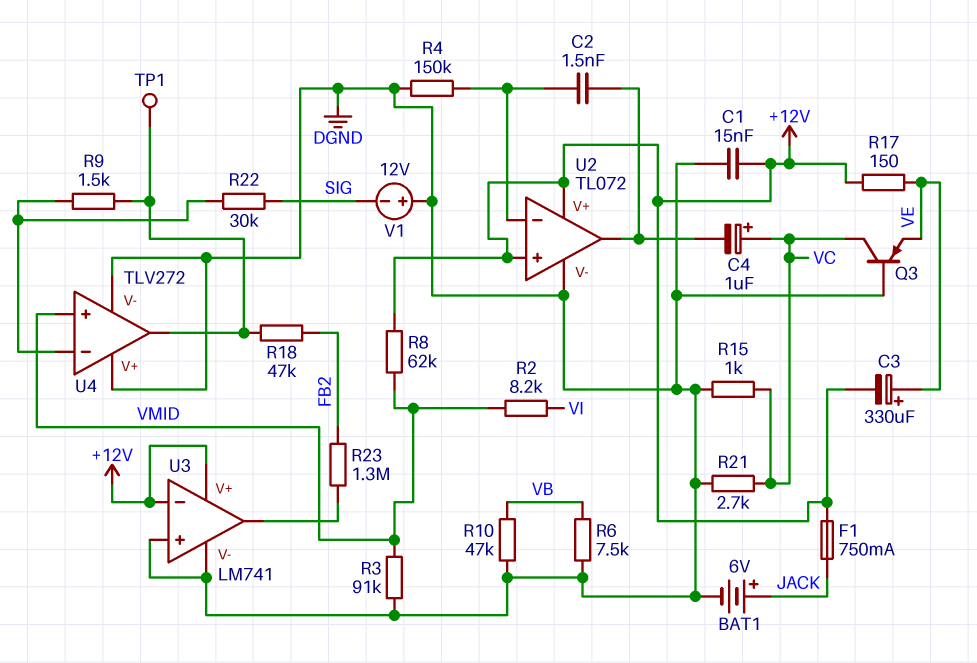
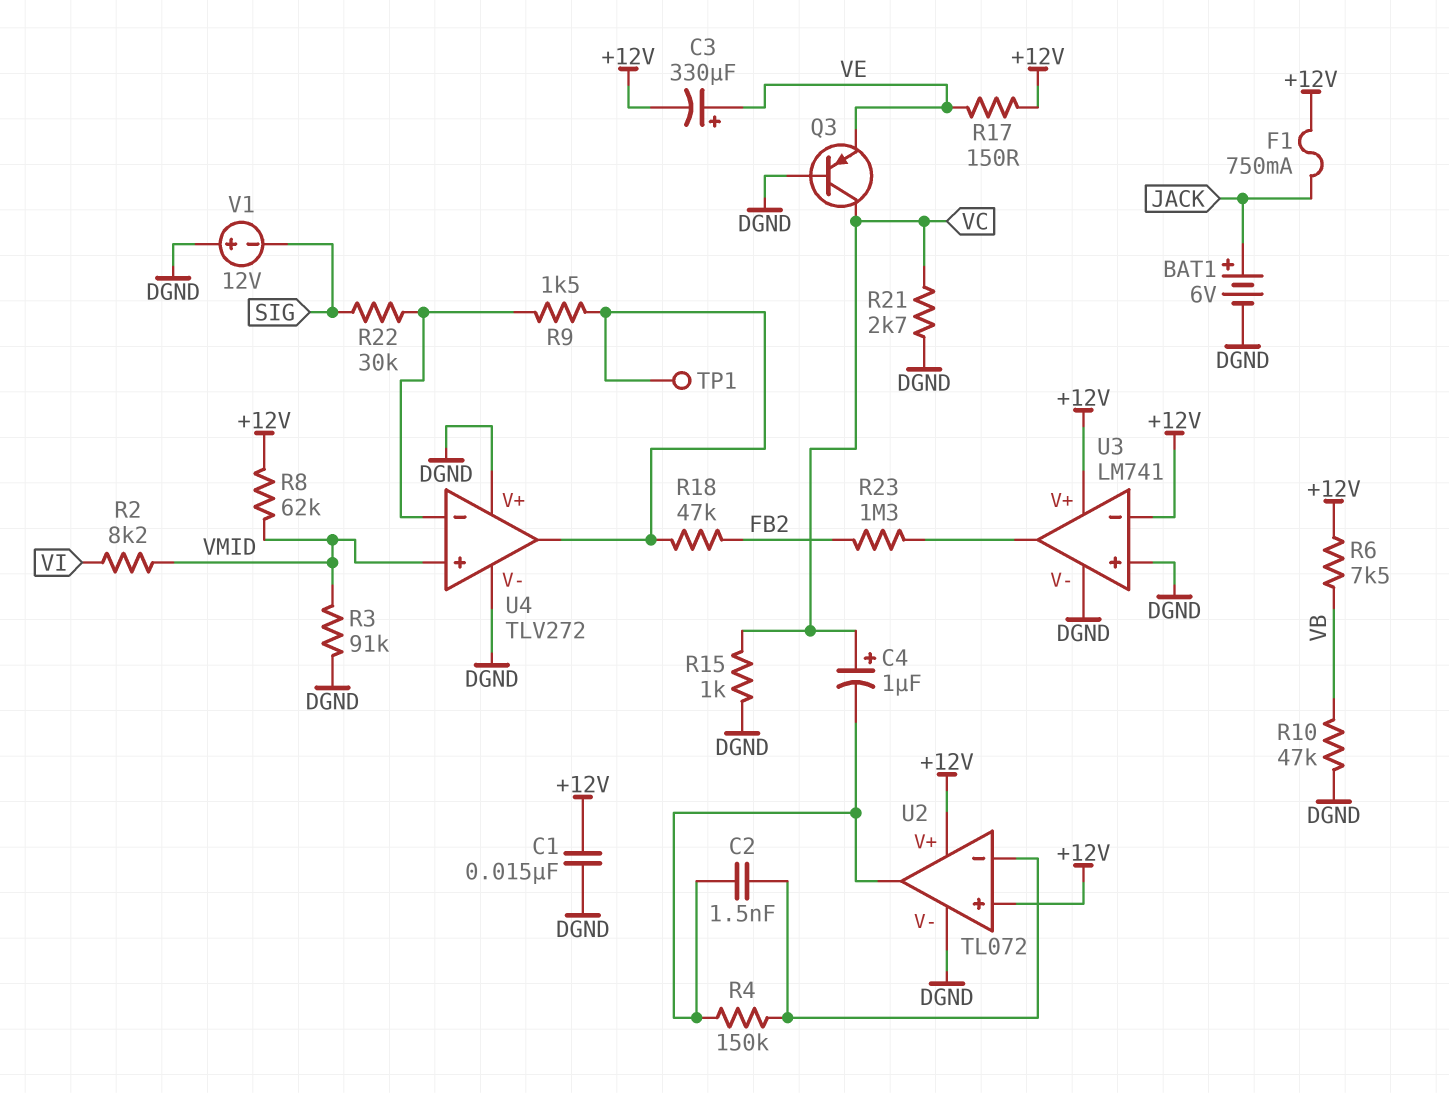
R4: 150k (DGND, U2/in-) -> 150k (U2/in-, U2/out)
R6: 7.5k (DGND, VB) -> 7.5k (+12V, VB)

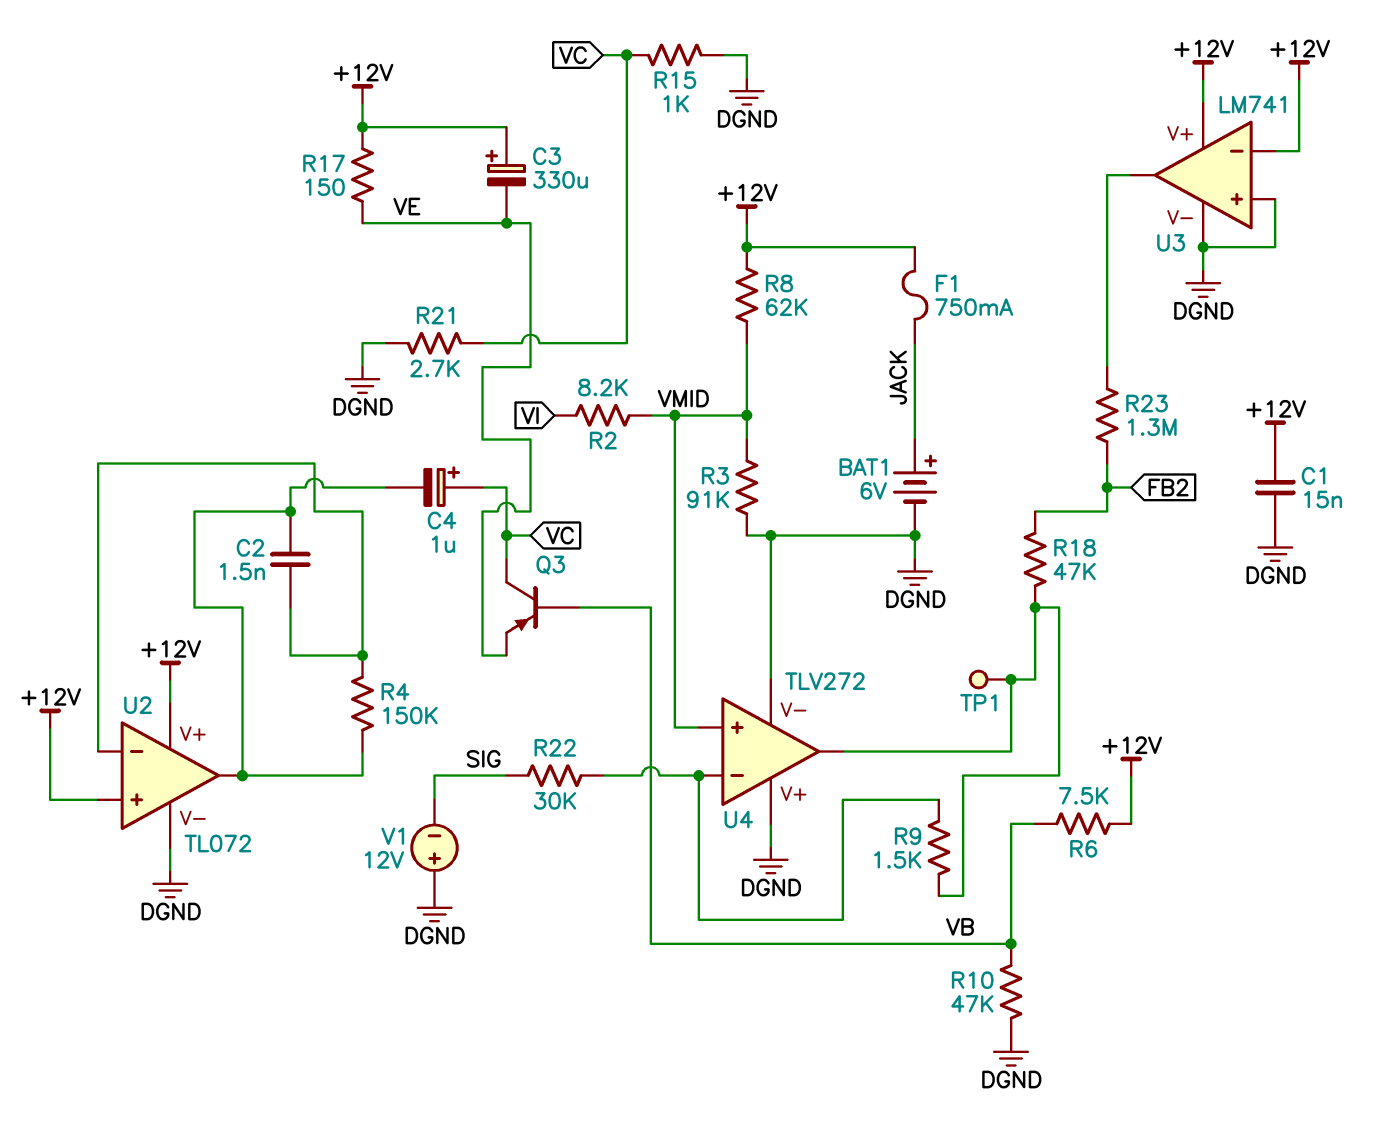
C3: 330uF (plus VE, minus +12V) -> 330uF (plus +12V, minus VE)
Q3: PNP (B DGND, C VC, E VE) -> PNP (B VB, C VC, E VE)

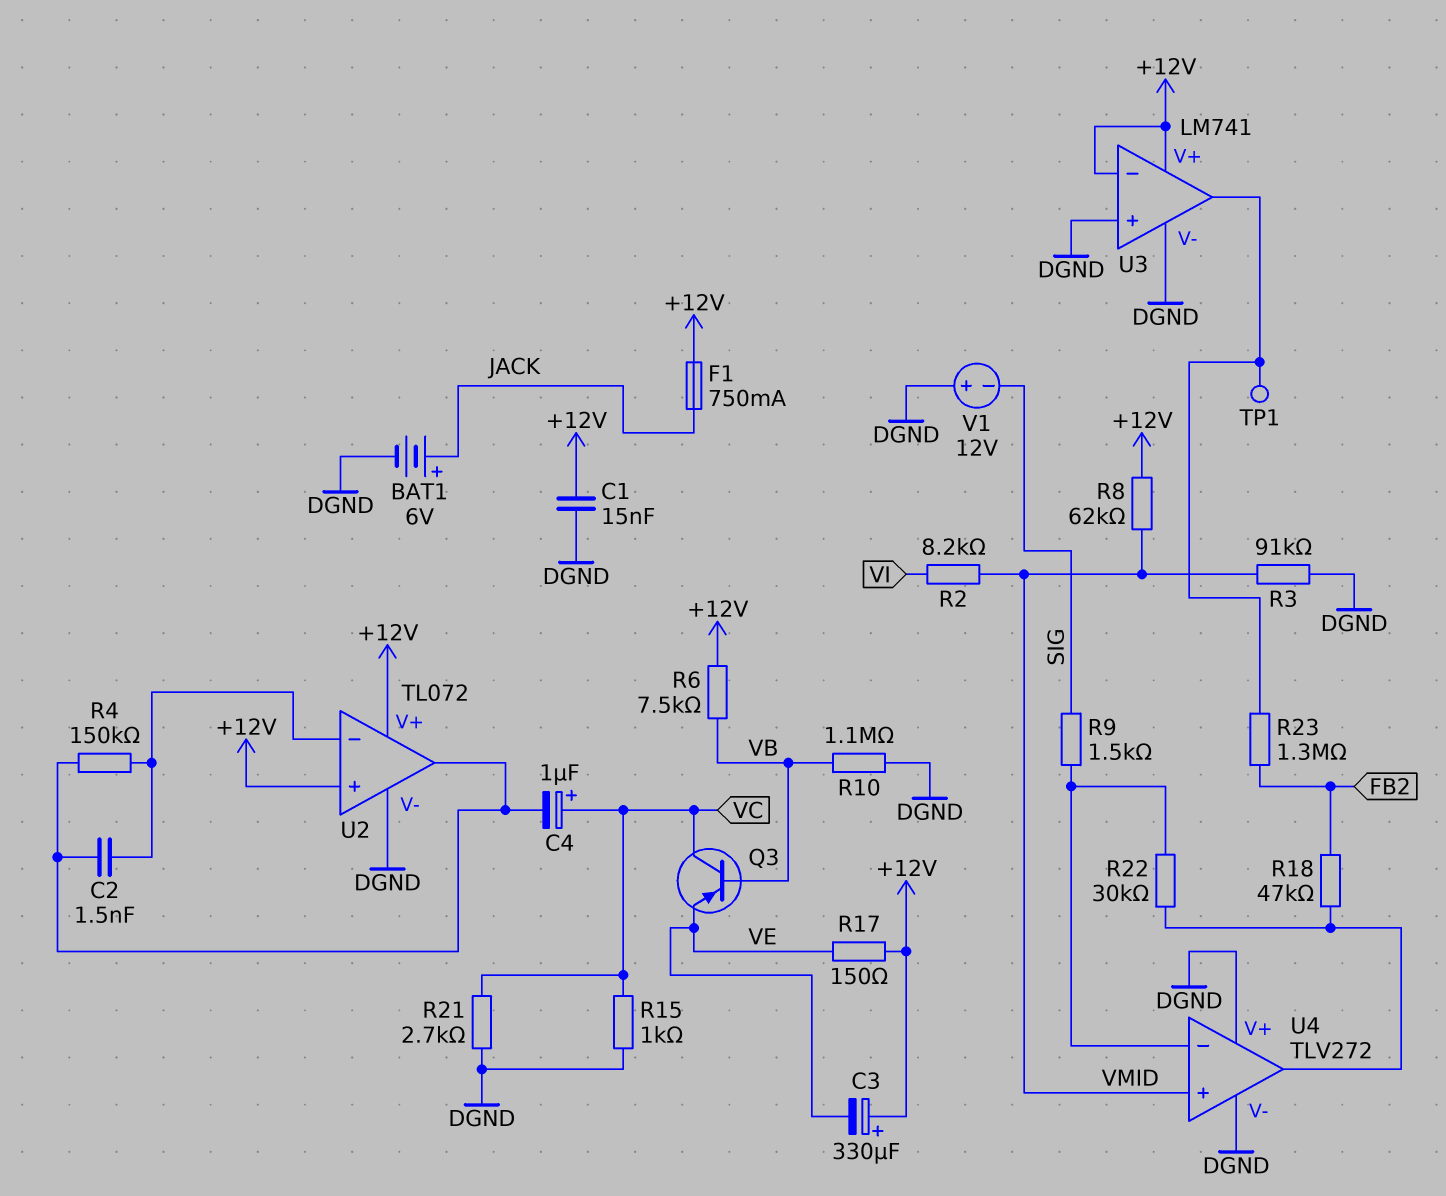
R9: 1.5k (U4/in-, U4/out) -> 1.5k (SIG, U4/in-)
R10: 47k (DGND, VB) -> 1.1M (DGND, VB)
R22: 30k (SIG, U4/in-) -> 30k (U4/in-, U4/out)
TP1: test point (U4/out) -> test point (U3/out)

